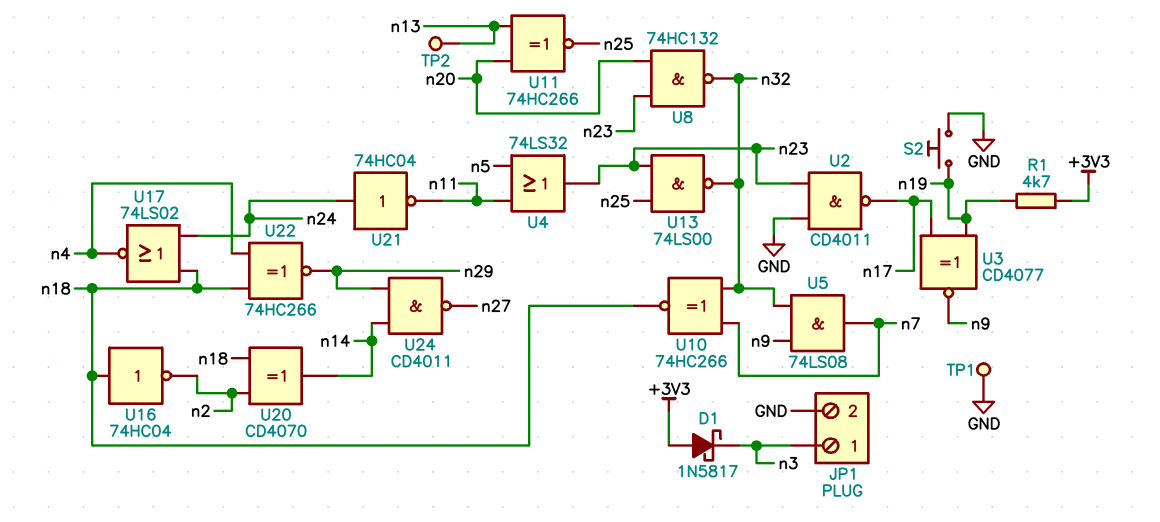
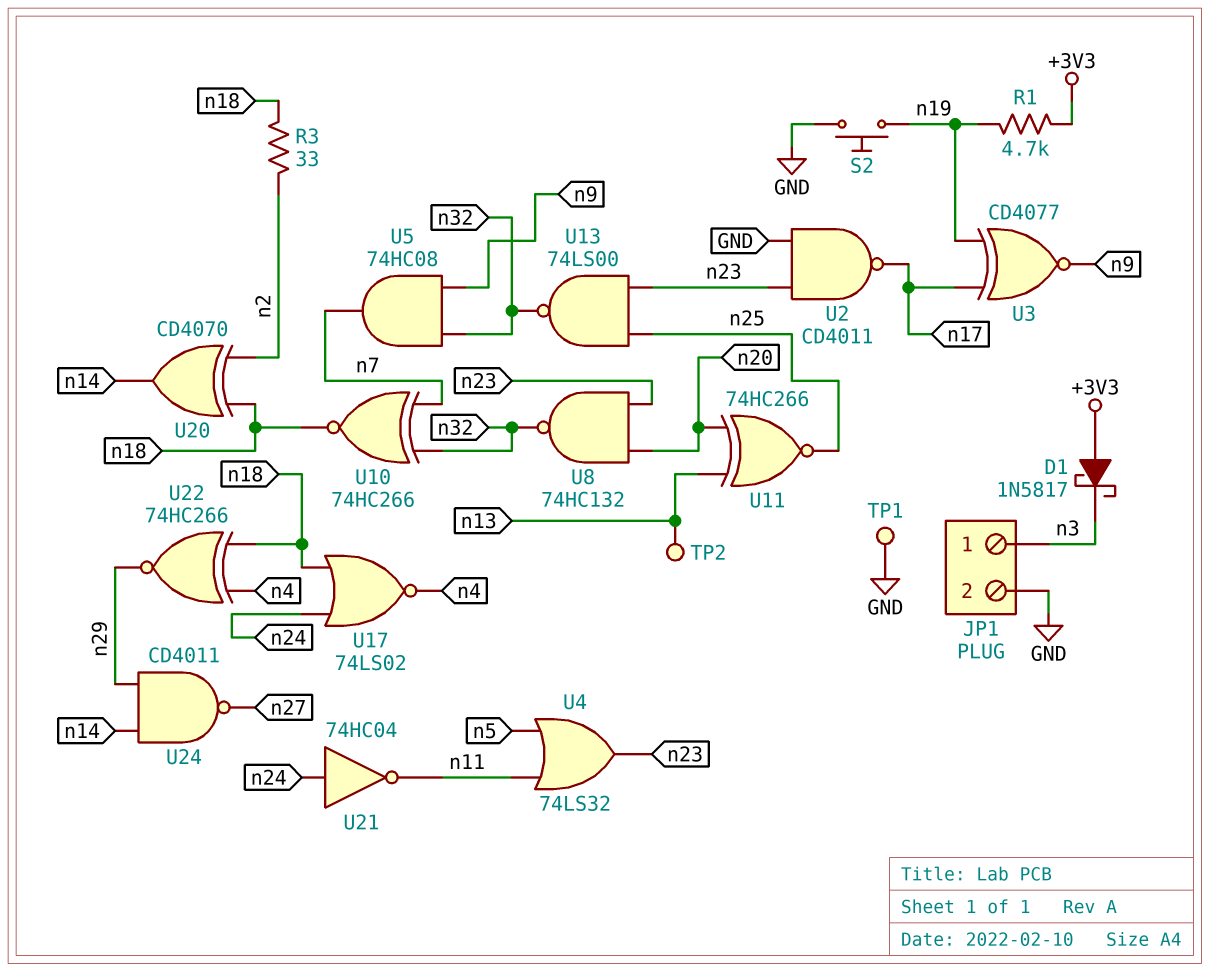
R3: none -> 33 (n2, n18)
U5: AND 74LS08 (in n9, in n32, out n7) -> AND 74HC08 (in n9, in n32, out n7)
U16: NOT 74HC04 (in n18, out n2) -> none

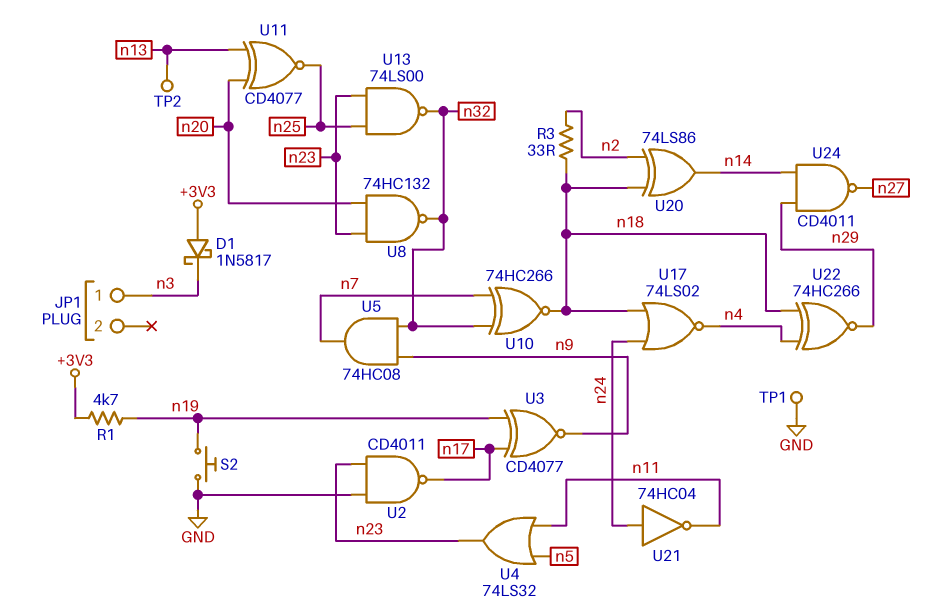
JP1 pin 2: GND -> none
U11: XNOR 74HC266 (in n13, in n20, out n25) -> XNOR CD4077 (in n13, in n20, out n25)
U20: XOR CD4070 (in n2, in n18, out n14) -> XOR 74LS86 (in n2, in n18, out n14)

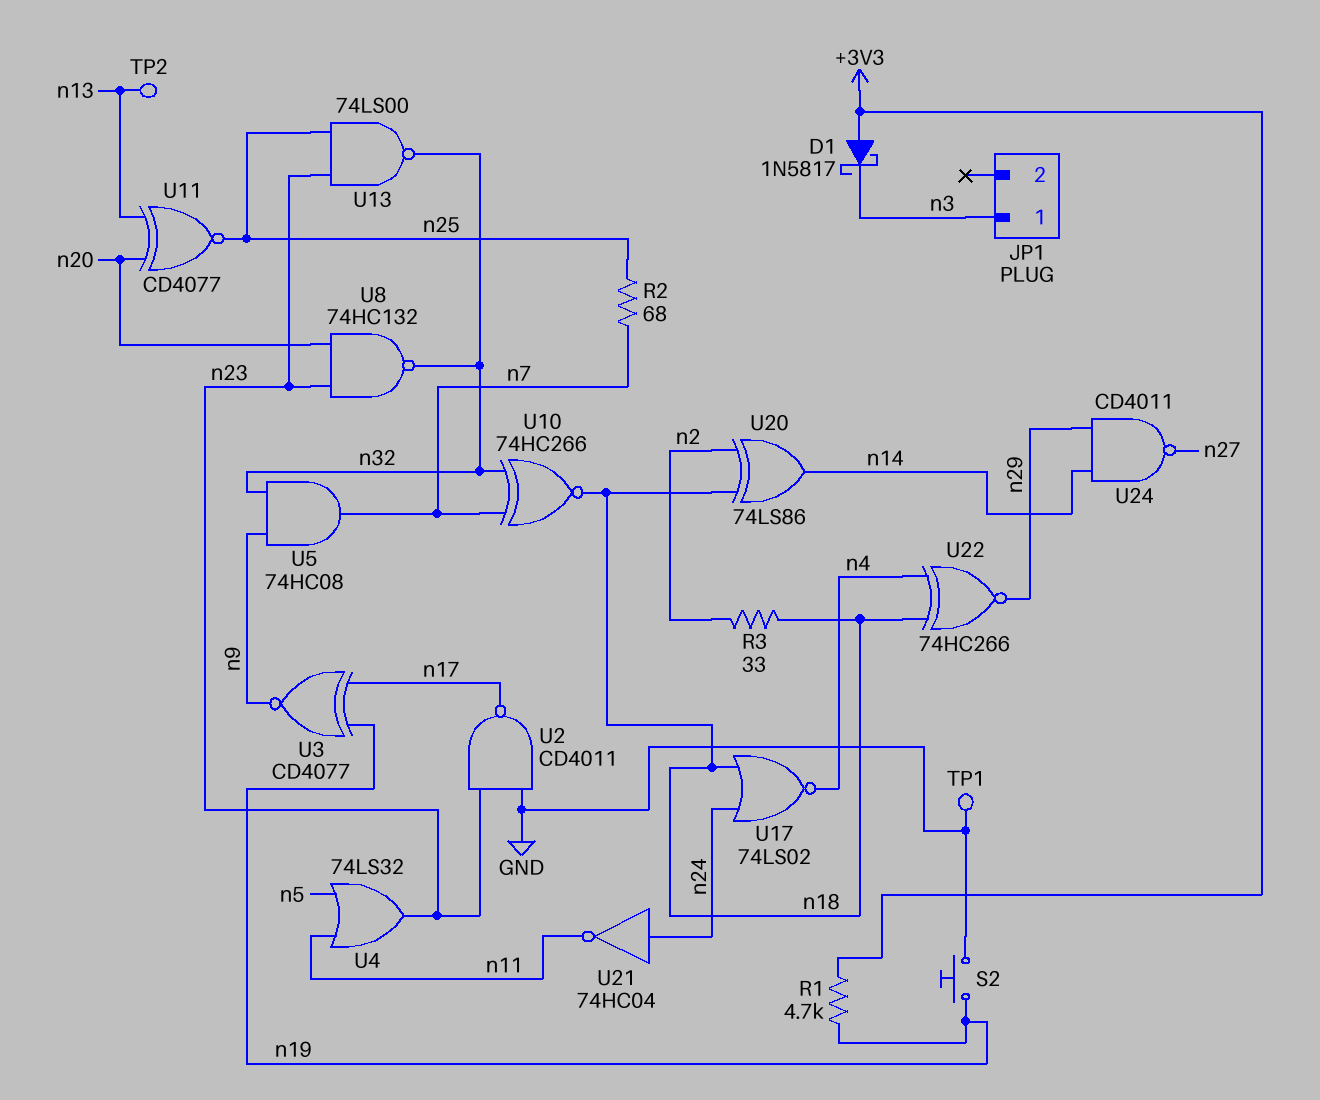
R2: none -> 68 (n7, n25)

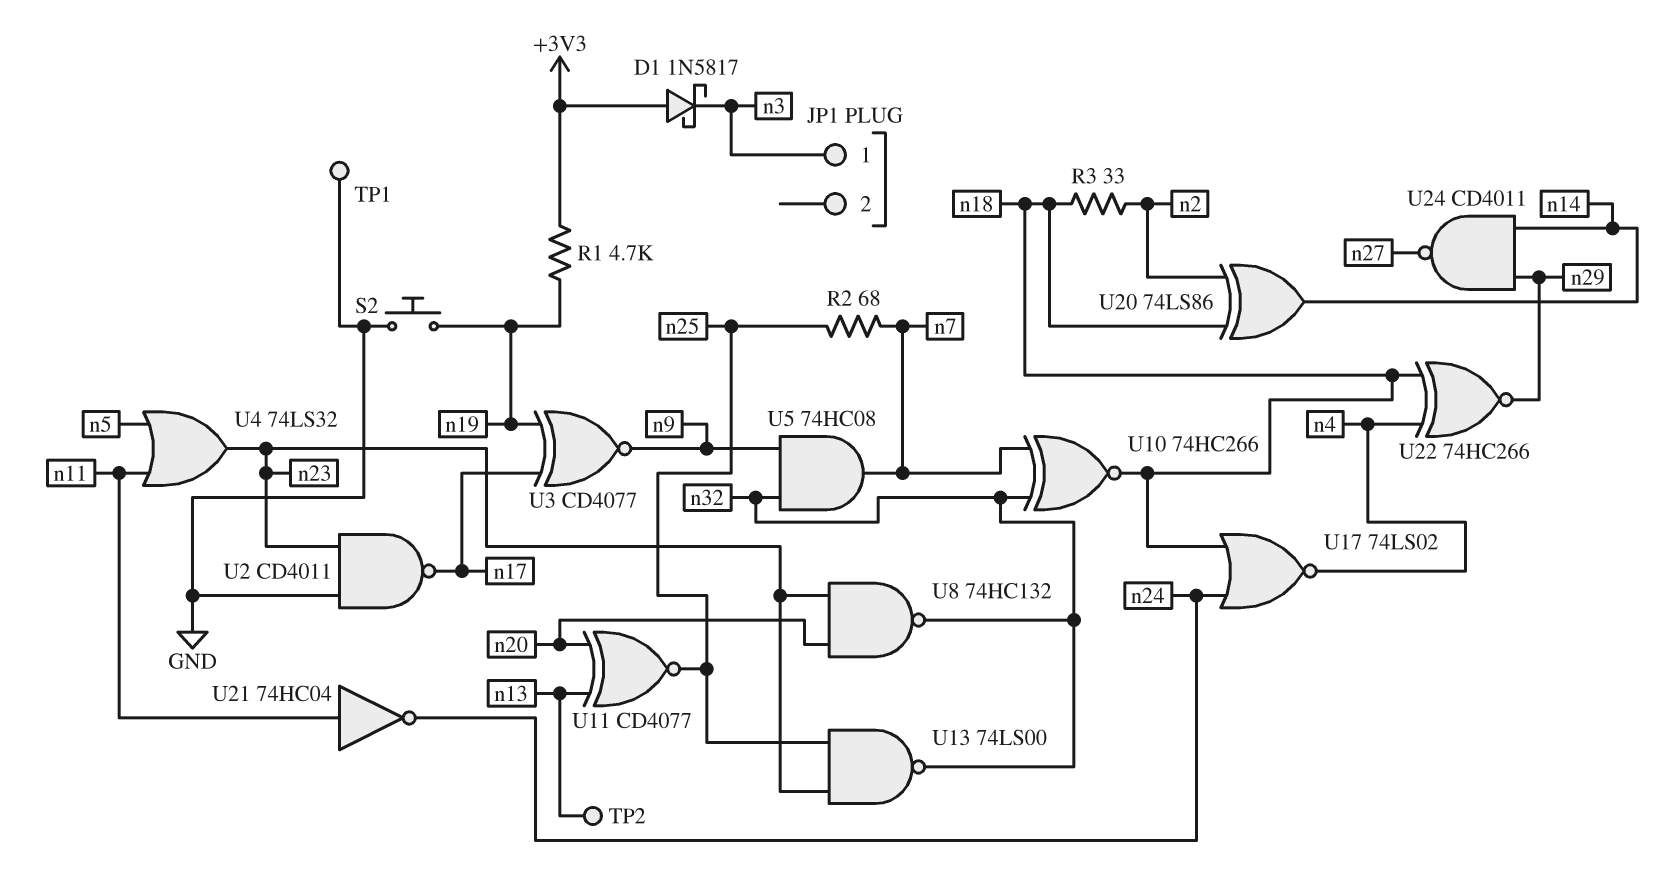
U21: NOT 74HC04 (in n24, out n11) -> NOT 74HC04 (in n11, out n24)

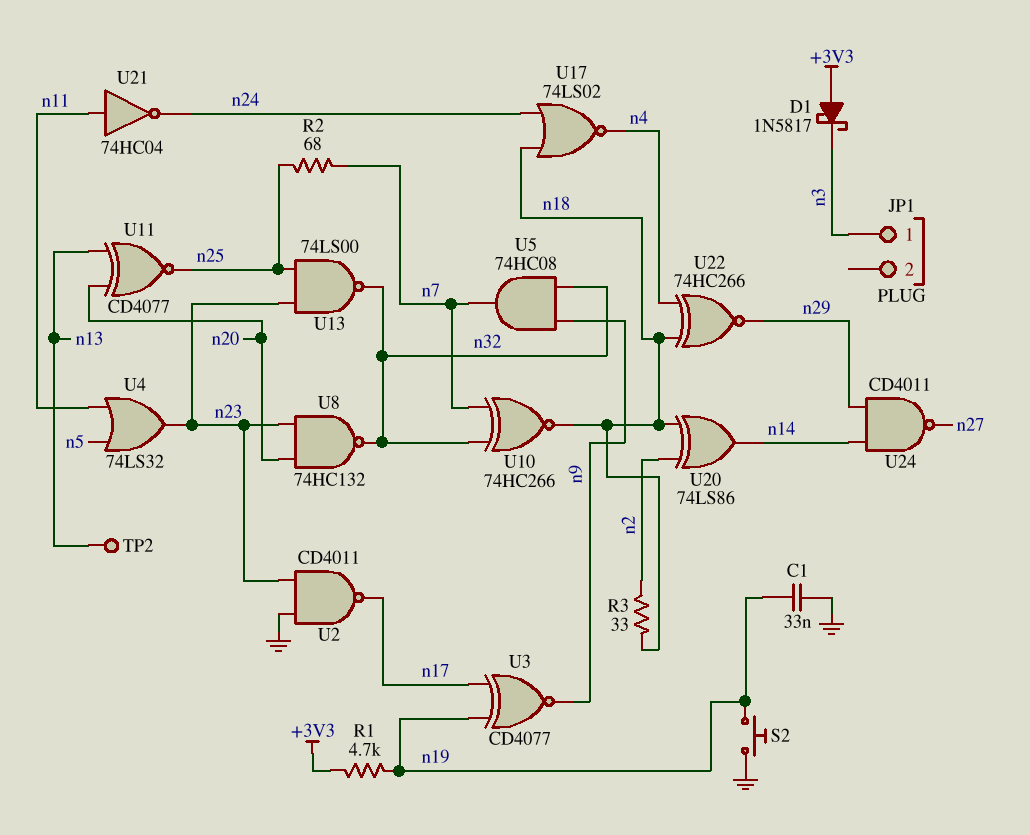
C1: none -> 33nF (GND, n19)
TP1: test point (GND) -> none

